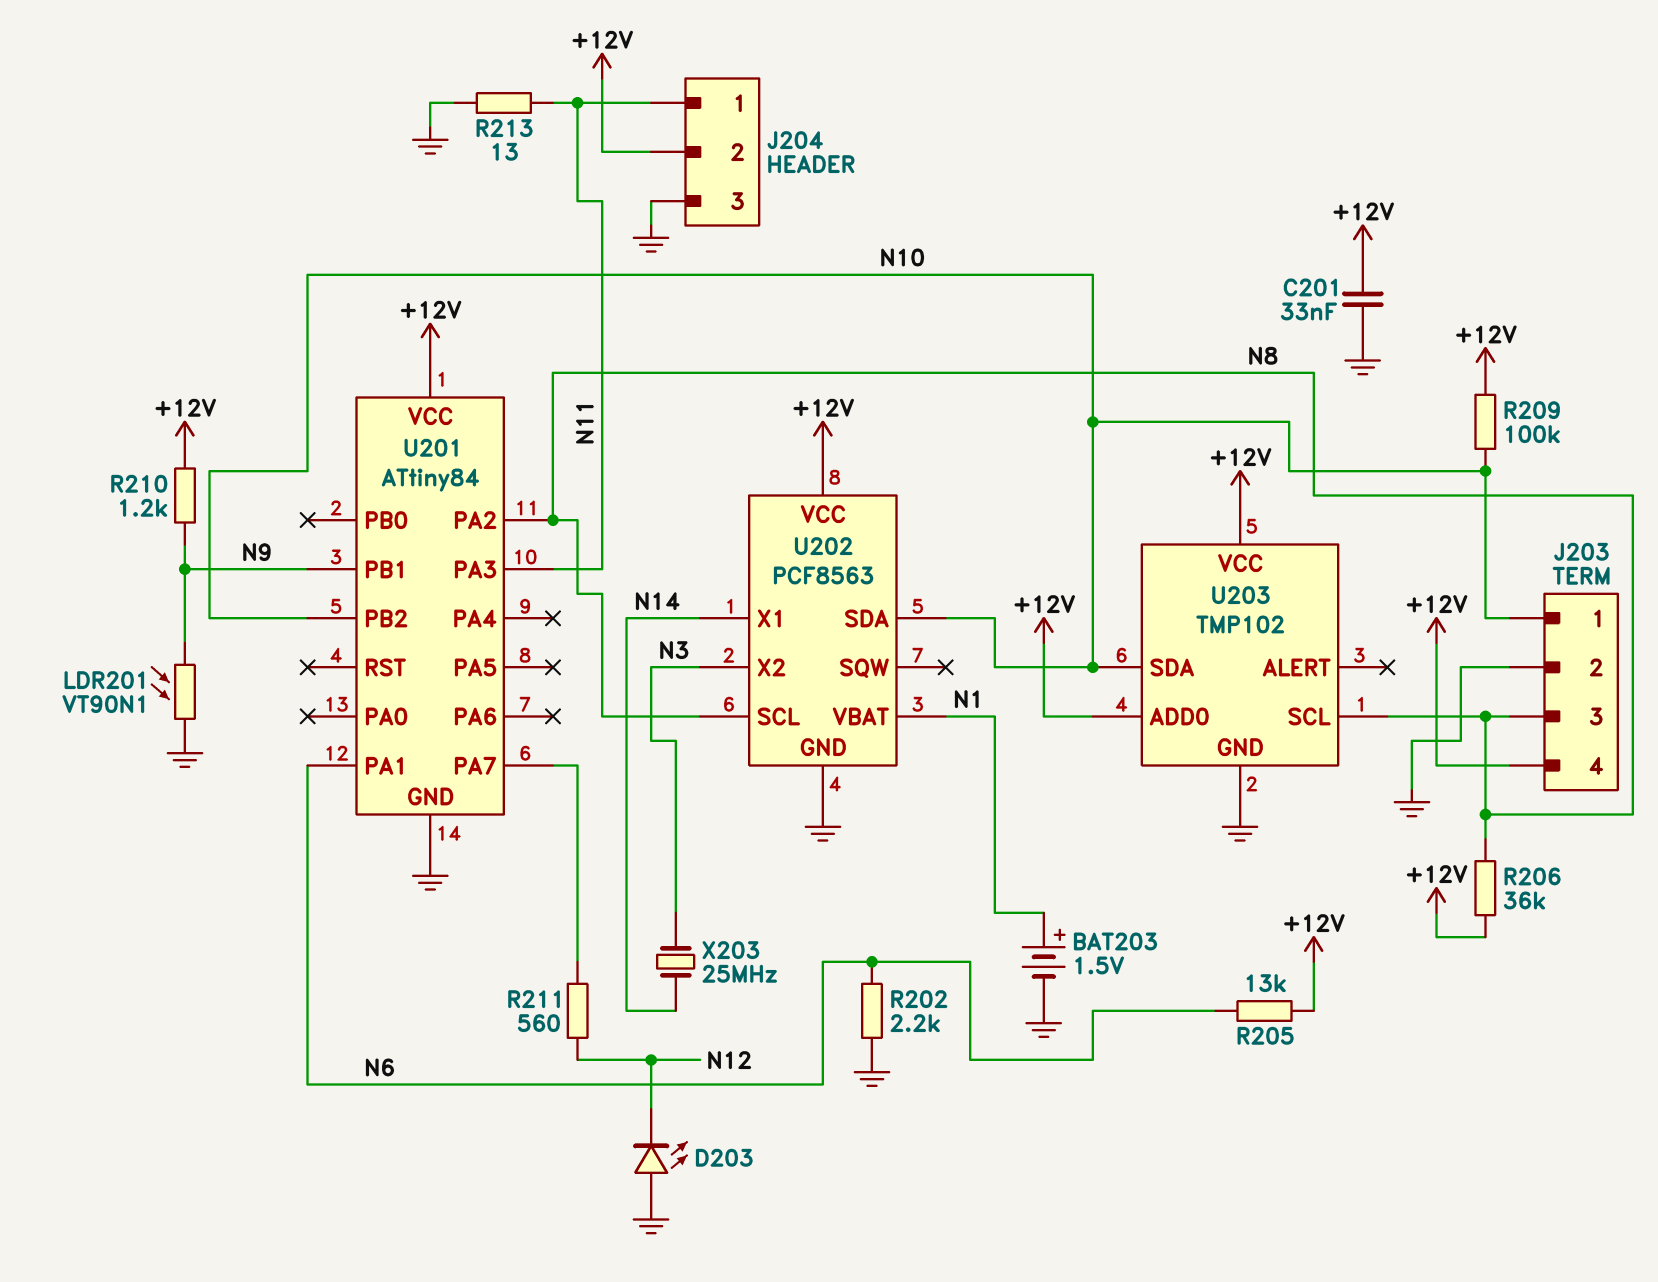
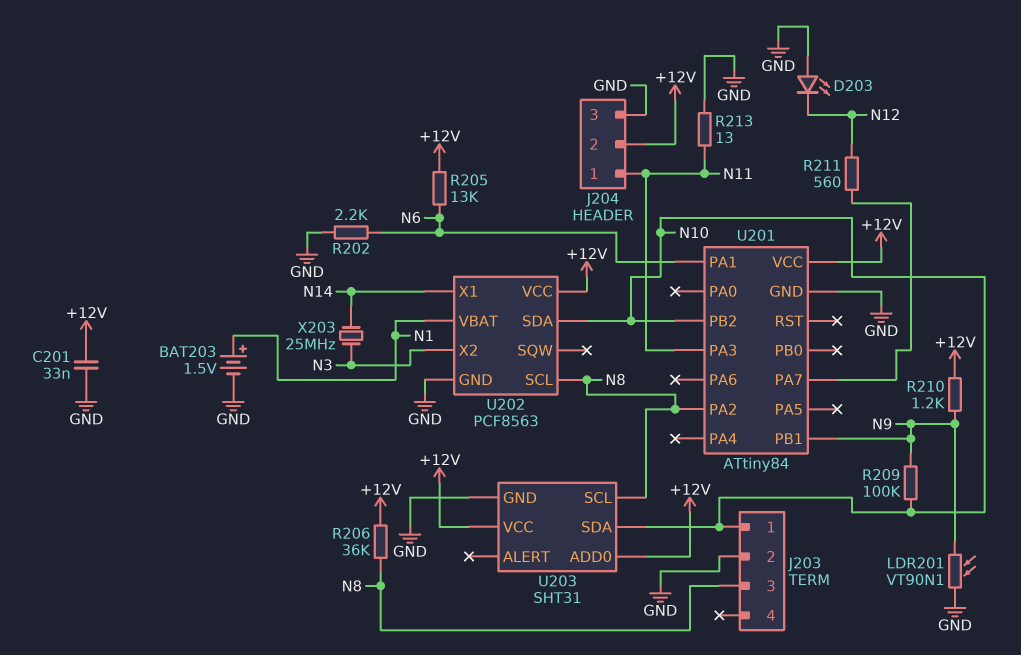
J203 pin 4: +12V -> none
R209: 100k (+12V, N10) -> 100k (N9, N10)
U203: TMP102 -> SHT31

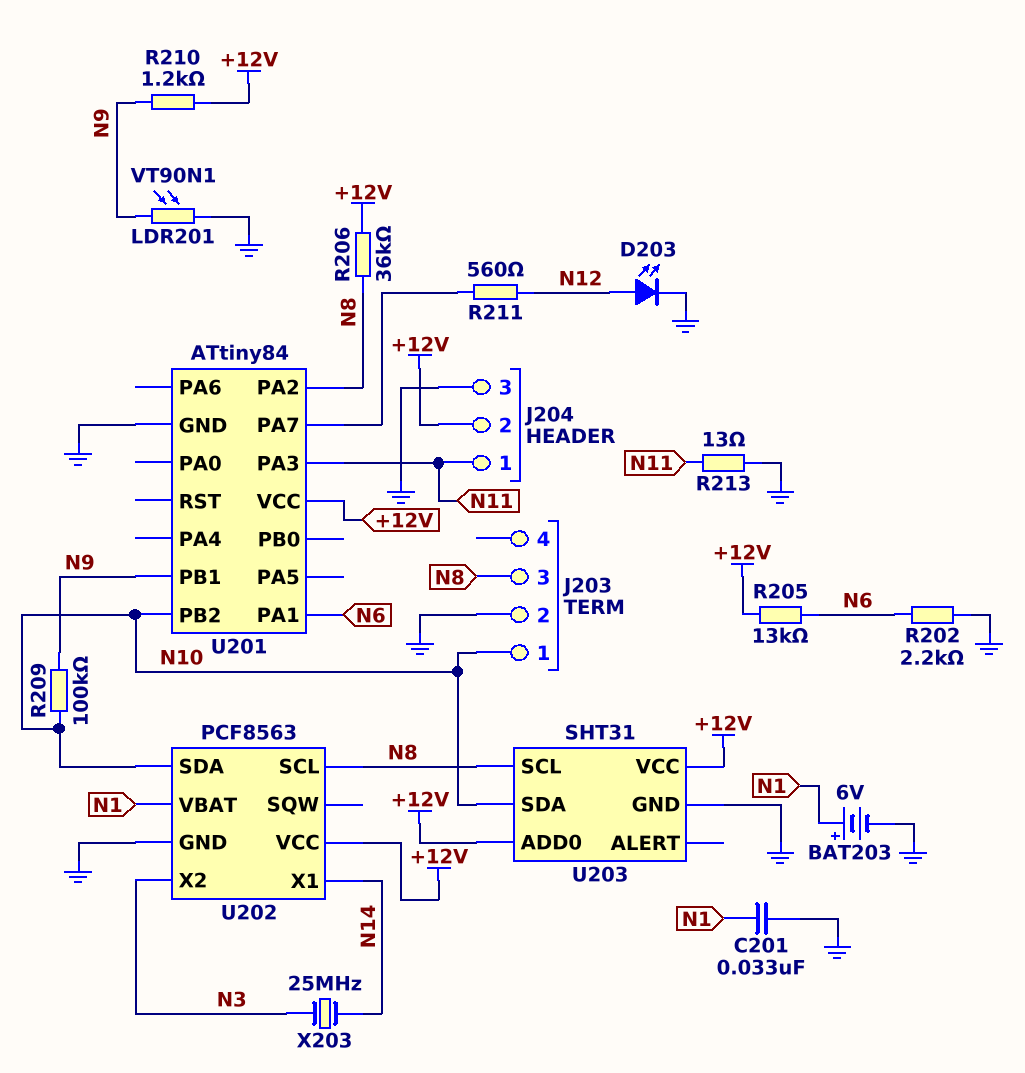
BAT203: 1.5V (plus N1, minus GND) -> 6V (plus N1, minus GND)
C201: 33nF (+12V, GND) -> 33nF (GND, N1)
D203: LED (A GND, K N12) -> LED (A N12, K GND)

